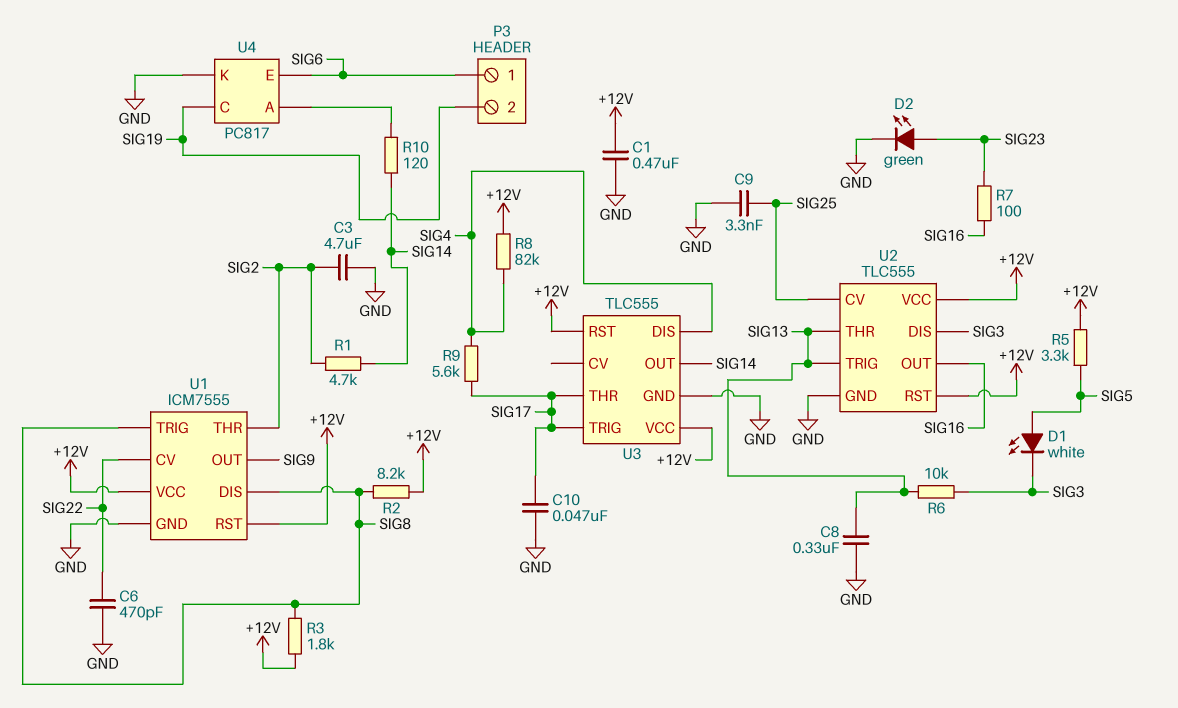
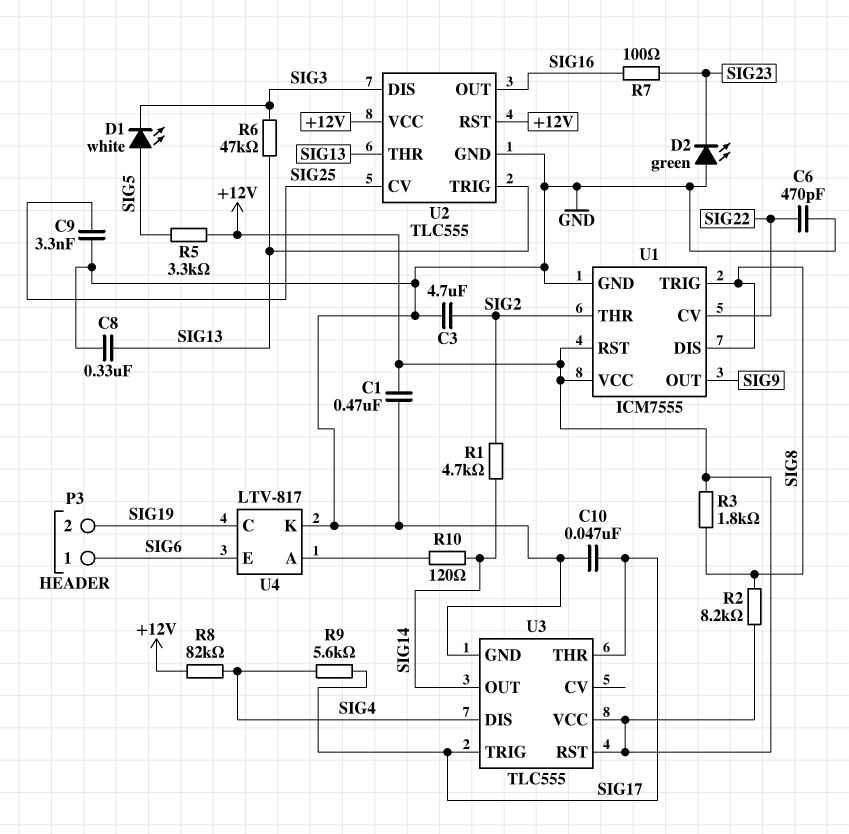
D2: LED green (A SIG23, K GND) -> LED green (A GND, K SIG23)
R6: 10k (SIG3, SIG13) -> 47k (SIG3, SIG13)
U4: PC817 -> LTV-817

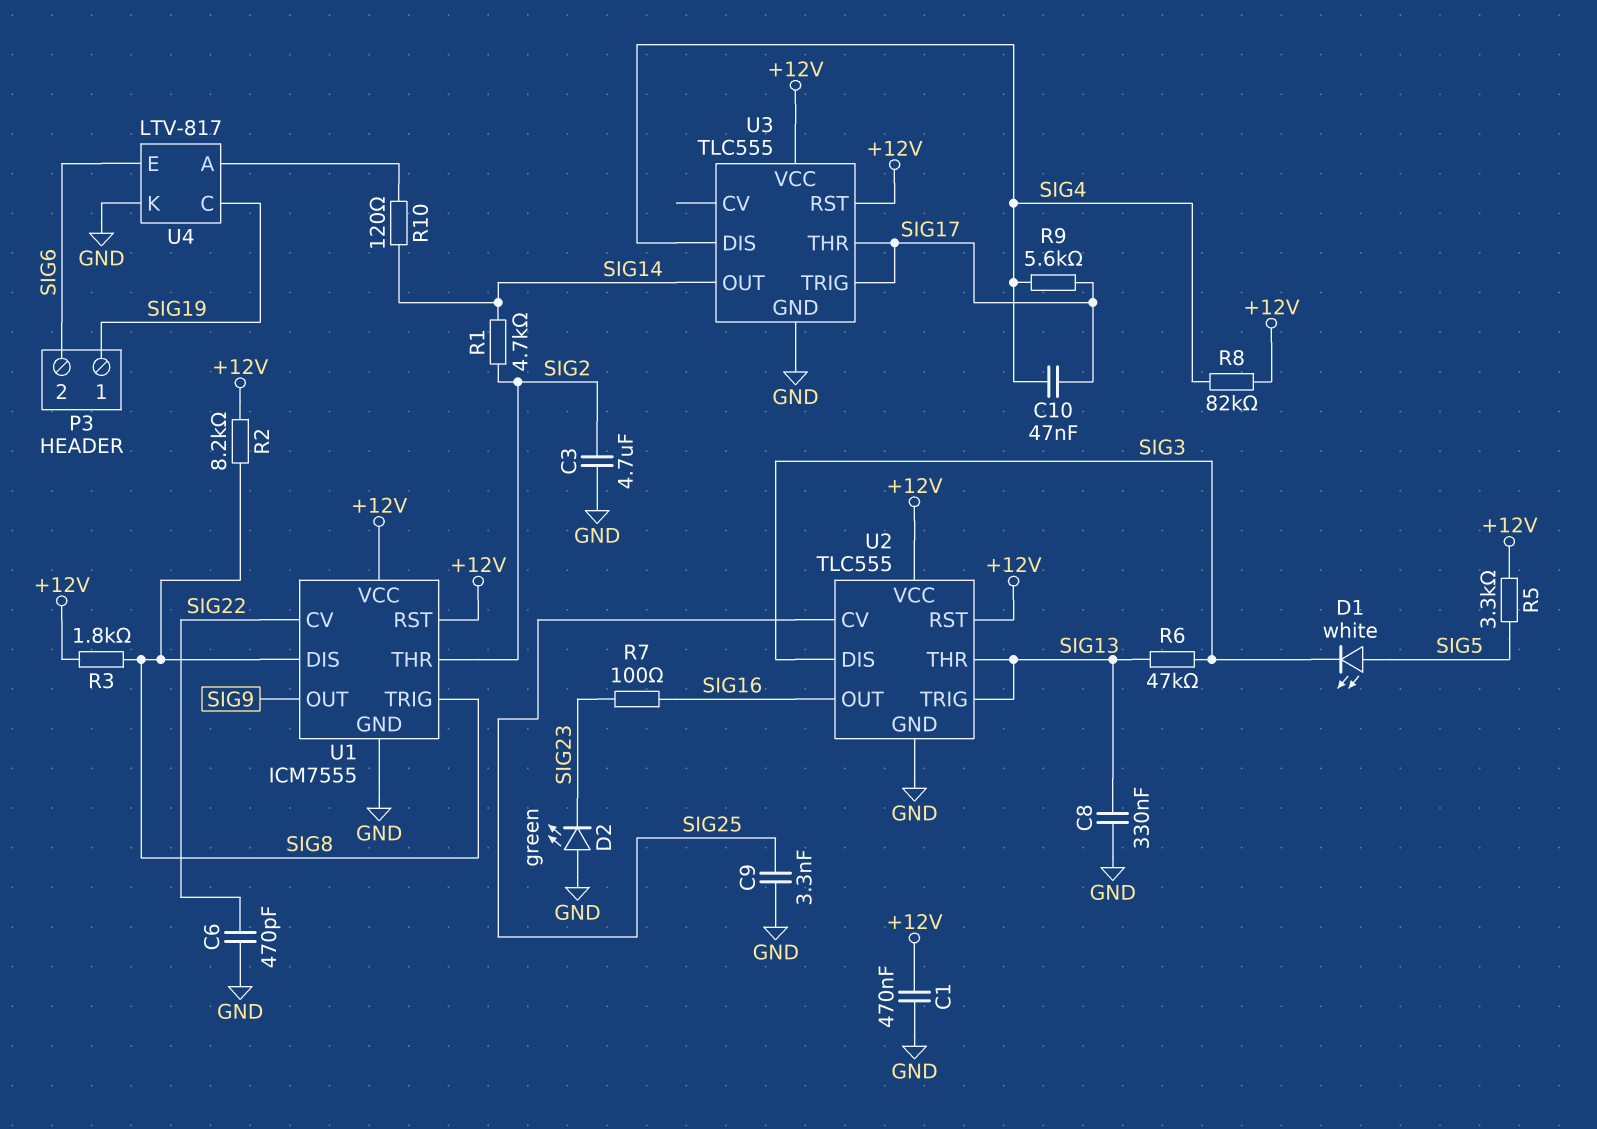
C10: 47nF (GND, SIG17) -> 47nF (SIG4, SIG17)
P3 pin 1: SIG6 -> SIG19
P3 pin 2: SIG19 -> SIG6

